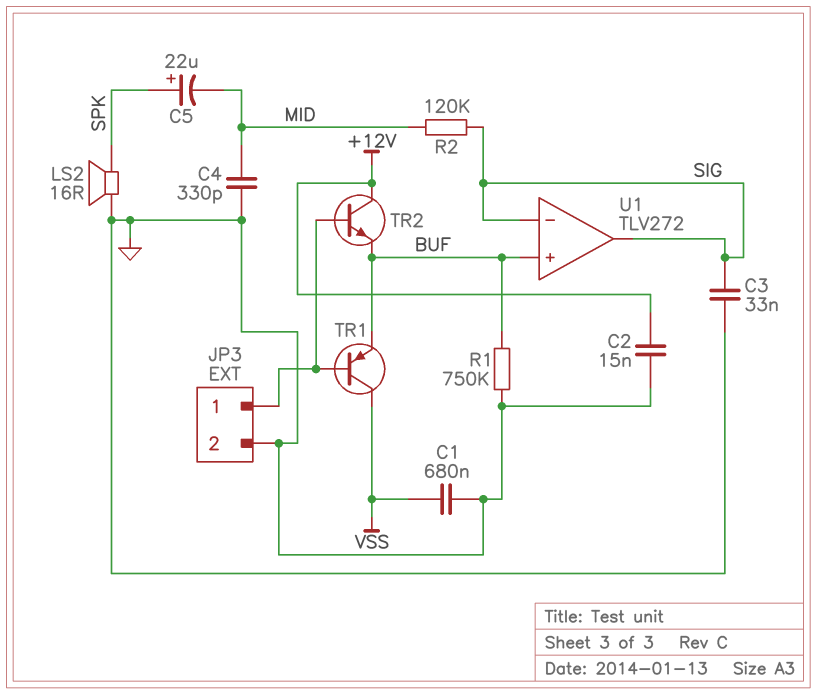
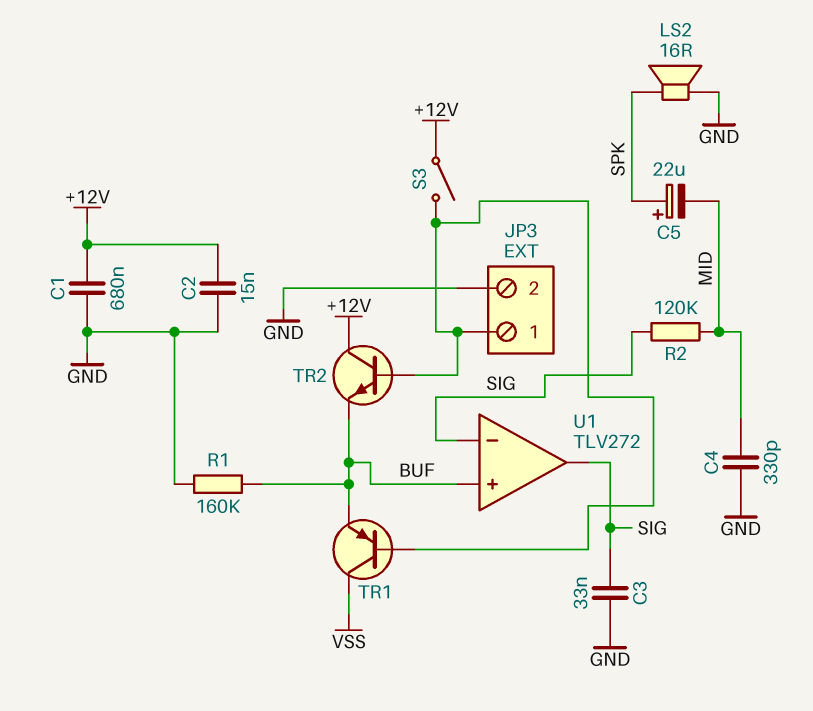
C1: 680nF (GND, VSS) -> 680nF (+12V, GND)
R1: 750k (BUF, GND) -> 160k (BUF, GND)
S3: none -> switch (+12V, JP3/1)

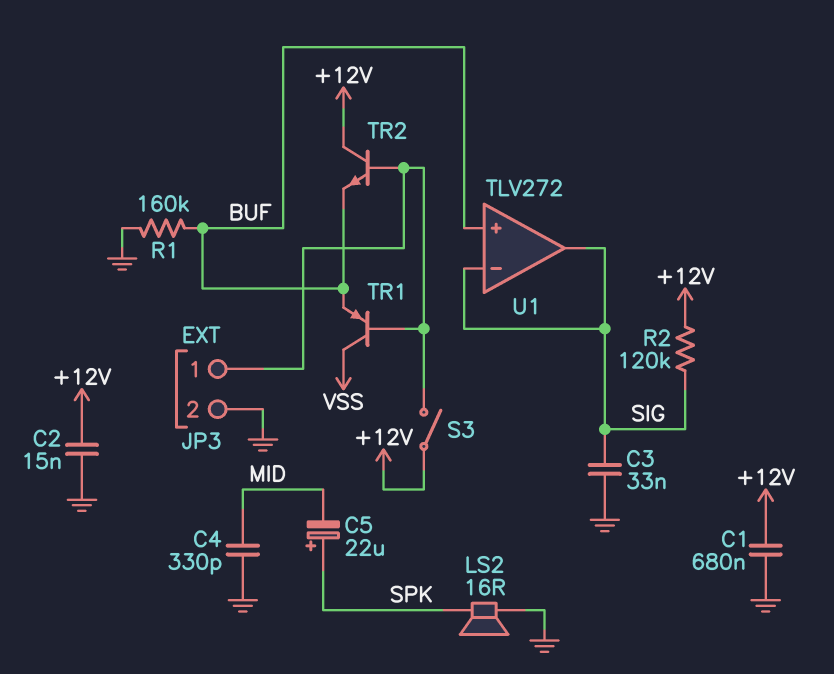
R2: 120k (MID, SIG) -> 120k (+12V, SIG)

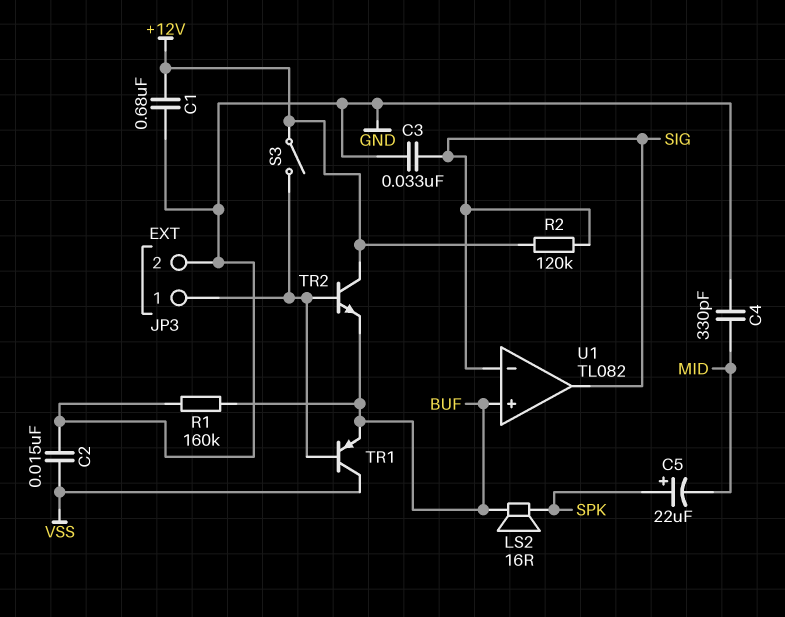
C2: 15nF (+12V, GND) -> 15nF (GND, VSS)
LS2: speaker 16R (GND, SPK) -> speaker 16R (BUF, SPK)
U1: TLV272 -> TL082

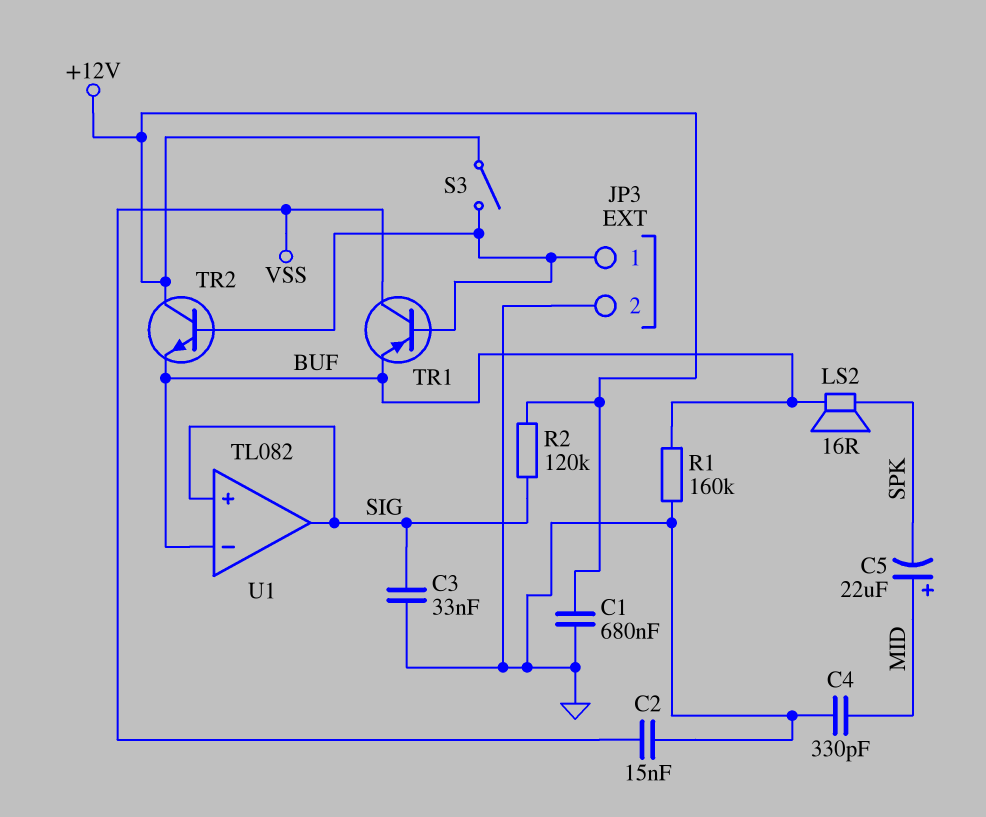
C5: 22uF (plus SPK, minus MID) -> 22uF (plus MID, minus SPK)
U1 pin in+: BUF -> SIG
U1 pin in-: SIG -> BUF

